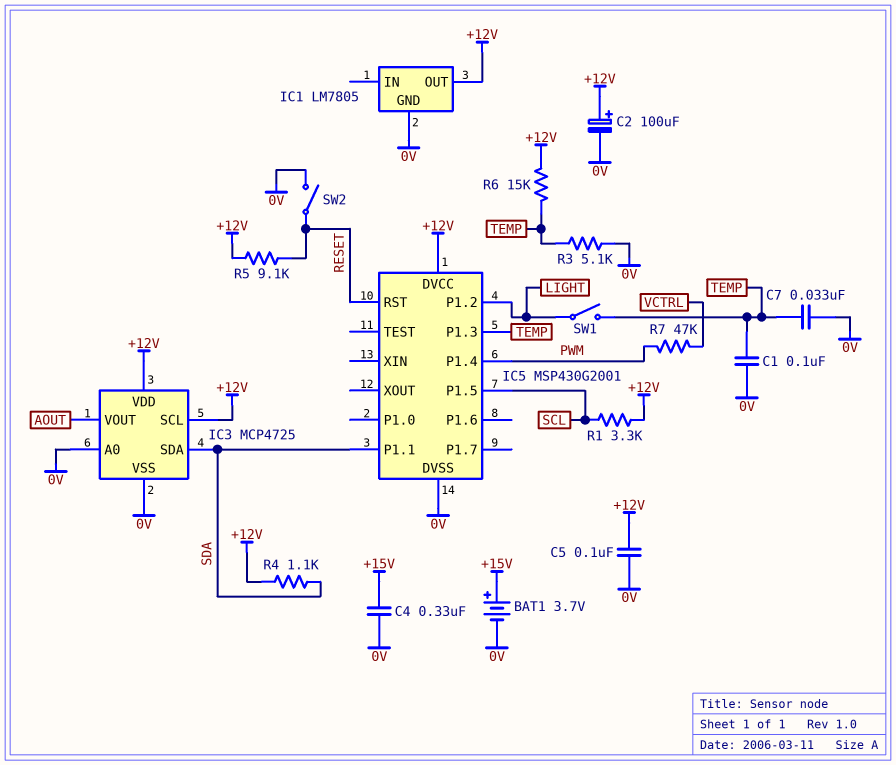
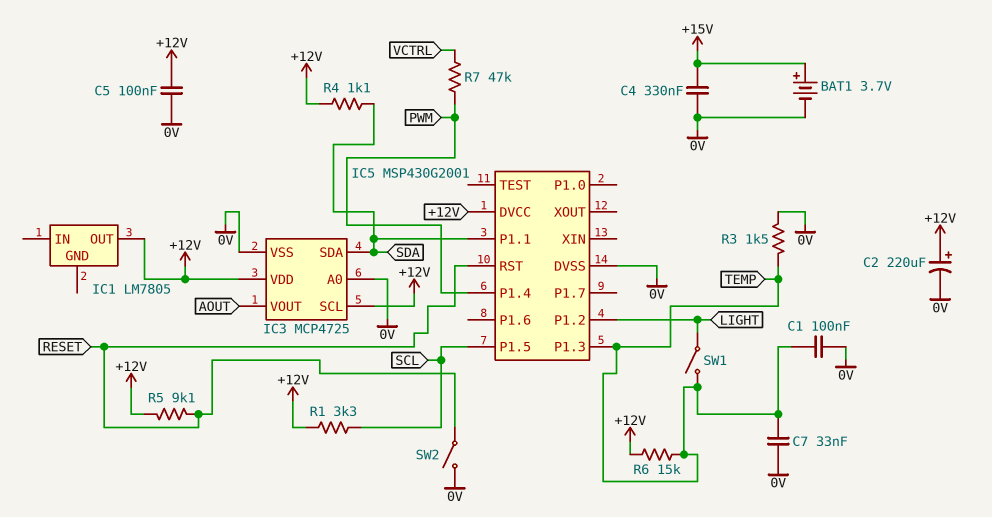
C2: 100uF (plus +12V, minus 0V) -> 220uF (plus +12V, minus 0V)
IC1 pin GND: 0V -> none
R3: 5.1k (0V, TEMP) -> 1.5k (0V, TEMP)

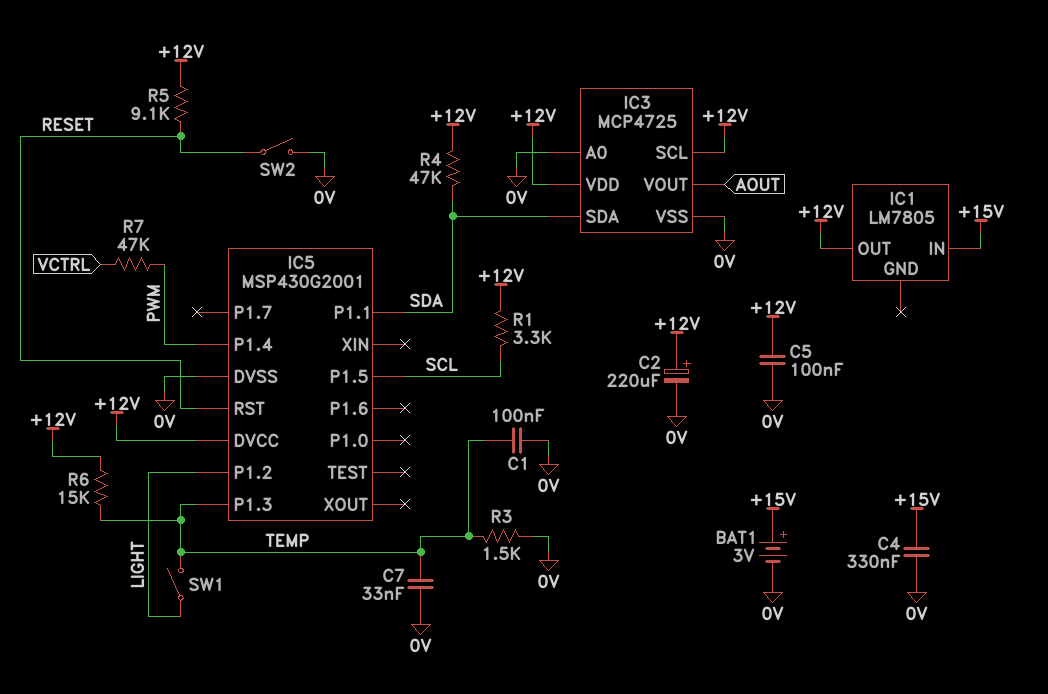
BAT1: 3.7V (plus +15V, minus 0V) -> 3V (plus +15V, minus 0V)
IC1 pin IN: none -> +15V
R4: 1.1k (+12V, SDA) -> 47k (+12V, SDA)

